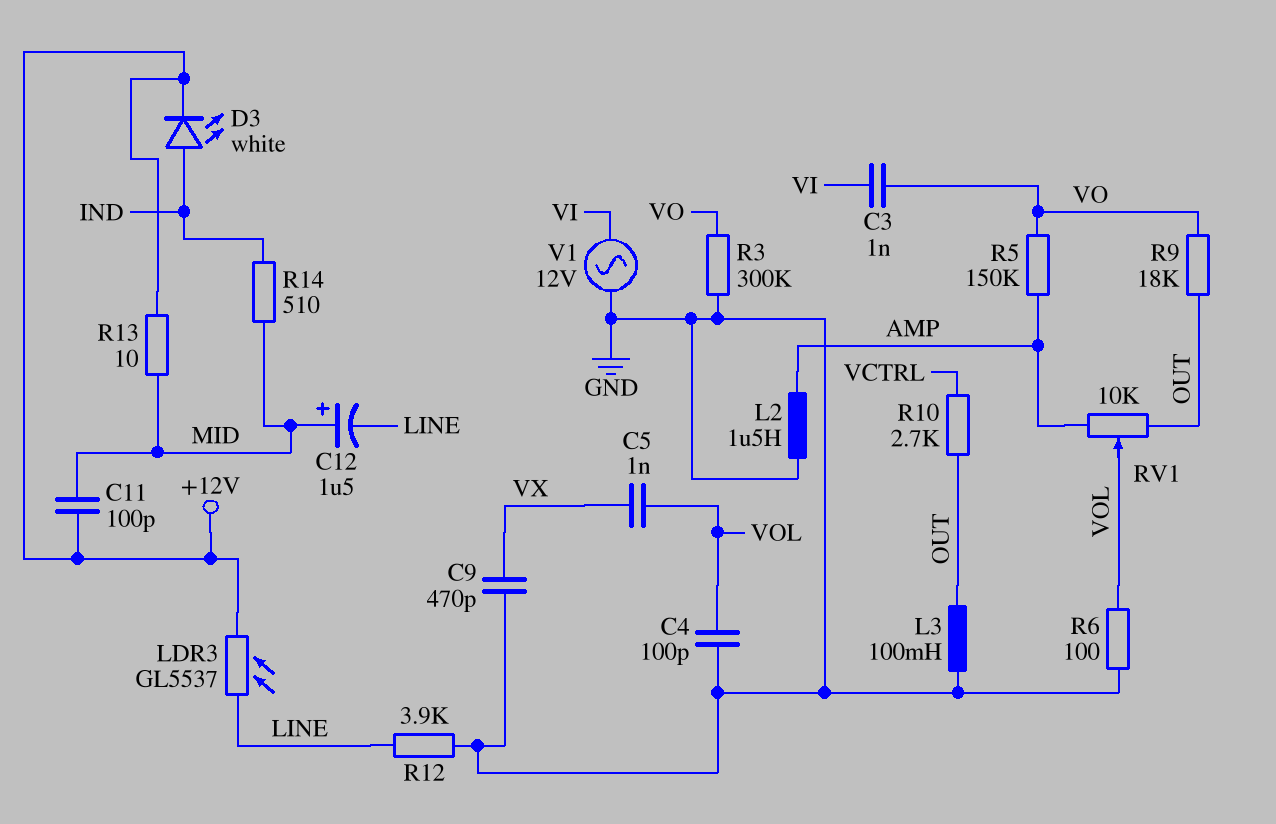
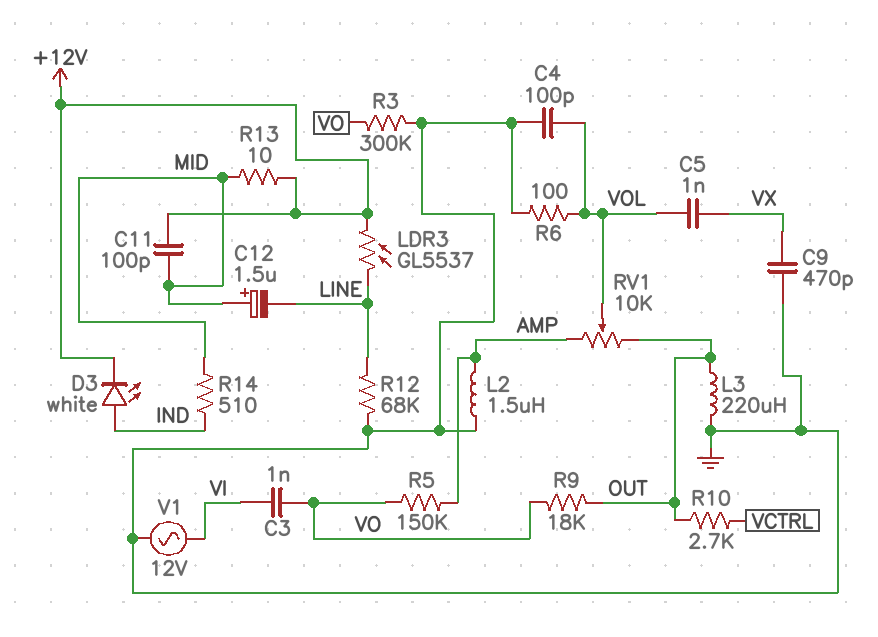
L3: 100mH (GND, OUT) -> 220uH (GND, OUT)
R12: 3.9k (GND, LINE) -> 68k (GND, LINE)

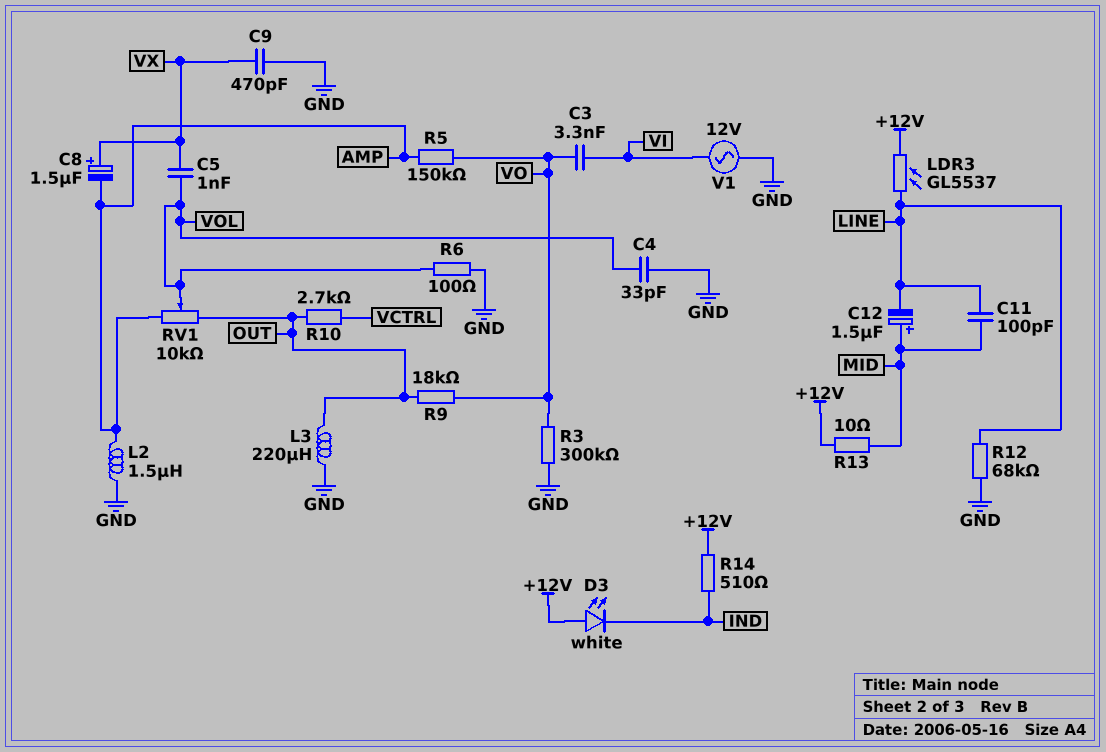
C3: 1nF (VI, VO) -> 3.3nF (VI, VO)
C4: 100pF (GND, VOL) -> 33pF (GND, VOL)
C8: none -> 1.5uF (plus VX, minus AMP)
C11: 100pF (+12V, MID) -> 100pF (LINE, MID)
D3: LED white (A IND, K +12V) -> LED white (A +12V, K IND)
R14: 510 (IND, MID) -> 510 (+12V, IND)

